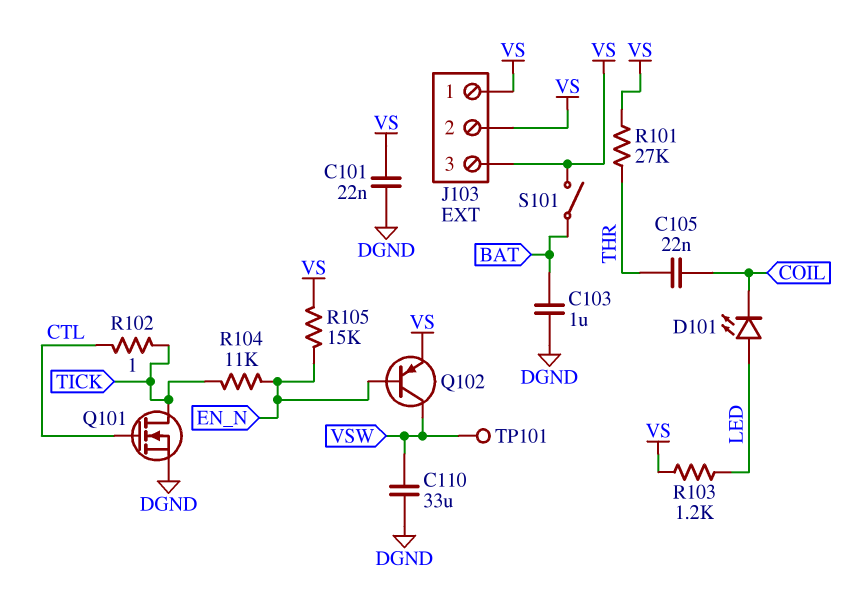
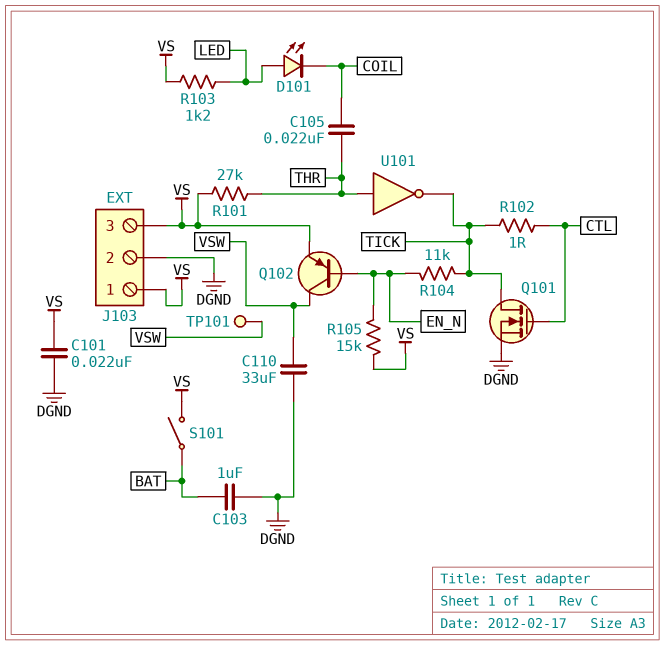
J103 pin 2: VS -> DGND
U101: none -> NOT (in THR, out TICK)

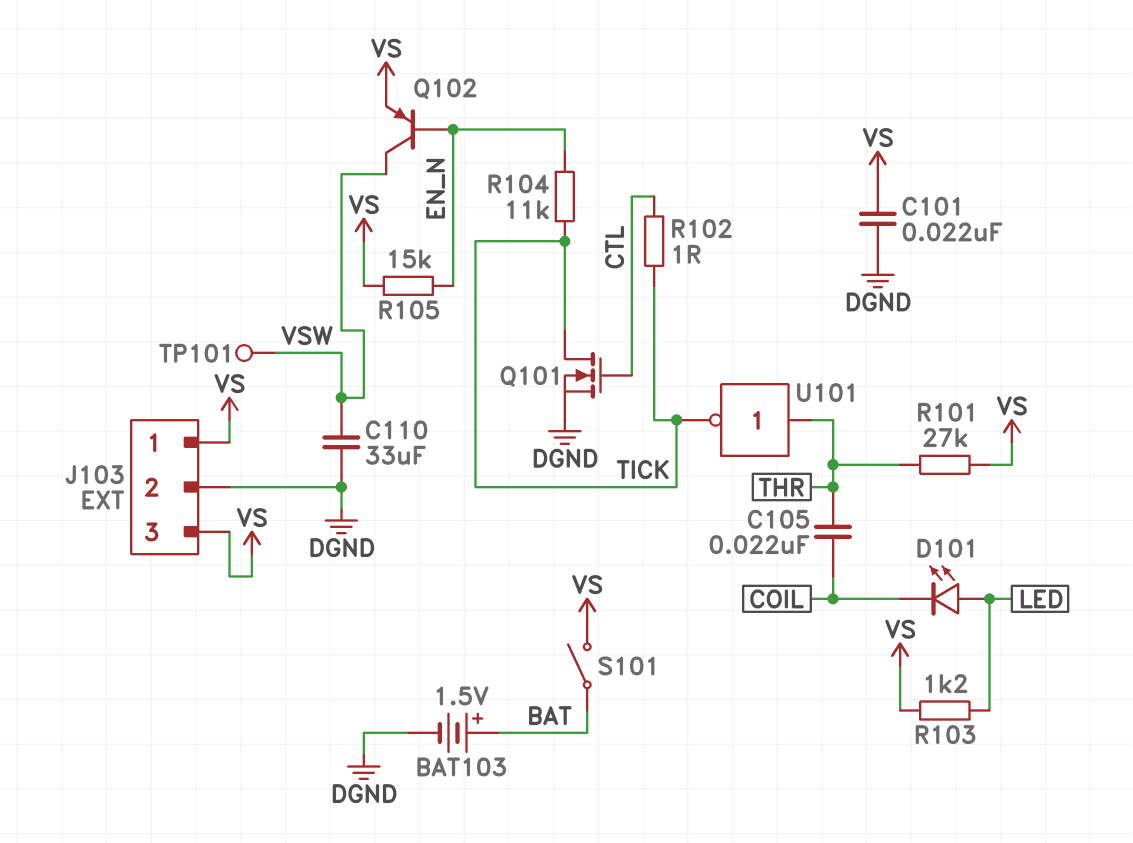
BAT103: none -> 1.5V (plus BAT, minus DGND)
C103: 1uF (BAT, DGND) -> none

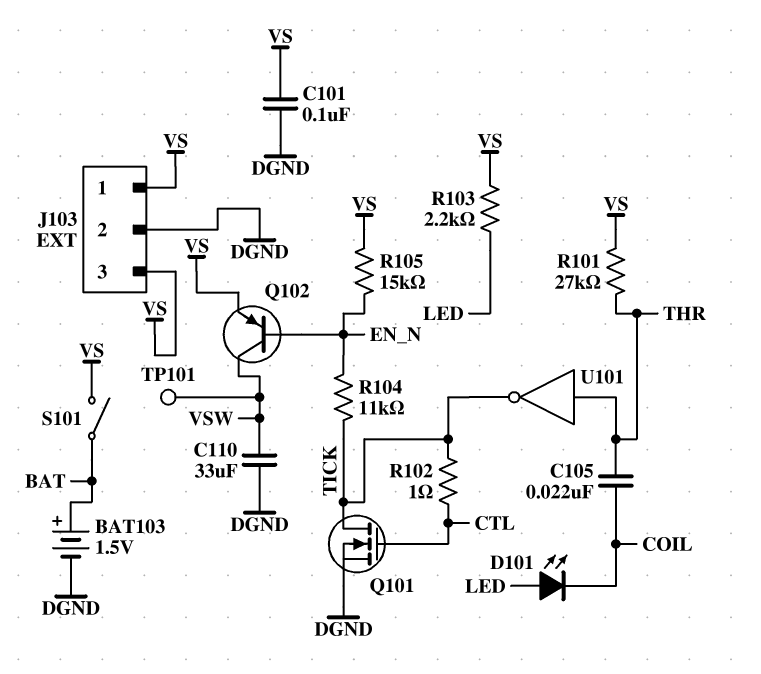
C101: 22nF (DGND, VS) -> 100nF (DGND, VS)
R103: 1.2k (LED, VS) -> 2.2k (LED, VS)

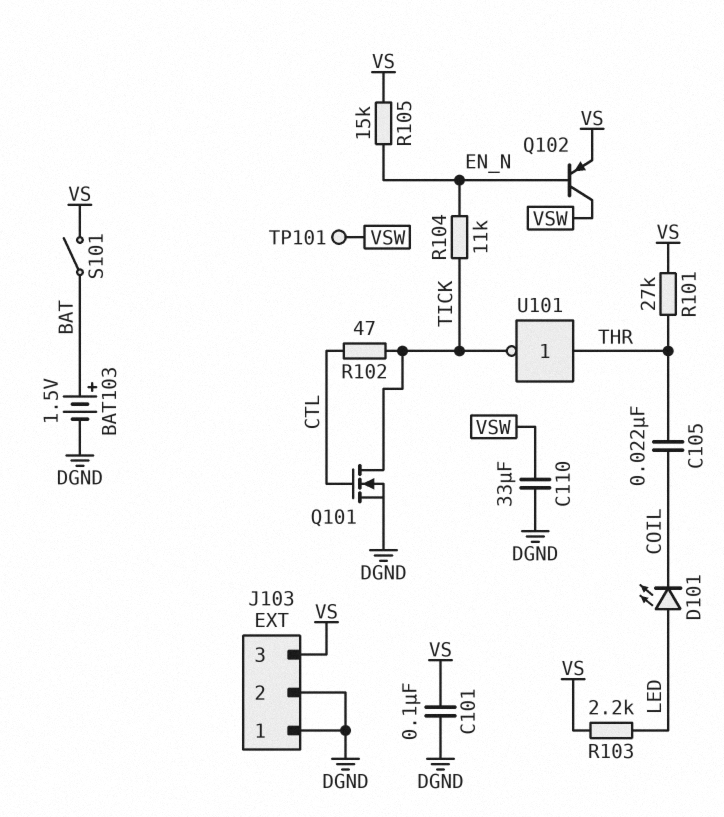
J103 pin 1: VS -> DGND
R102: 1 (CTL, TICK) -> 47 (CTL, TICK)

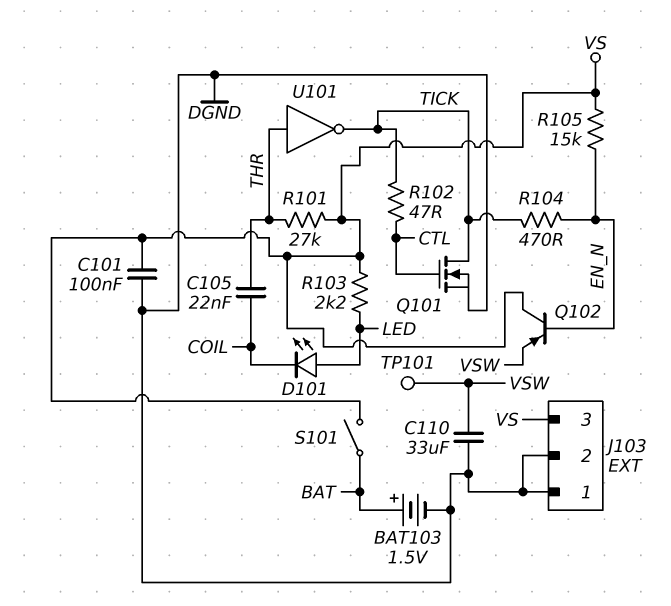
Q102: PNP (B EN_N, C VSW, E VS) -> PNP (B EN_N, C VS, E VSW)
R104: 11k (EN_N, TICK) -> 470 (EN_N, TICK)

